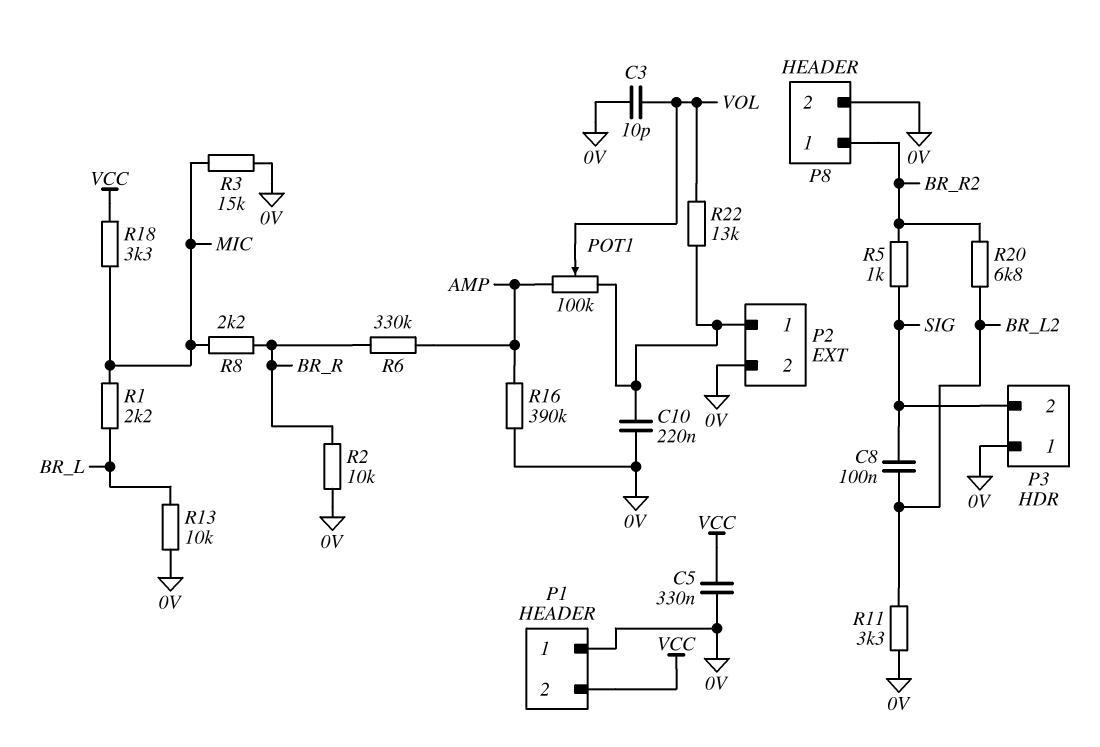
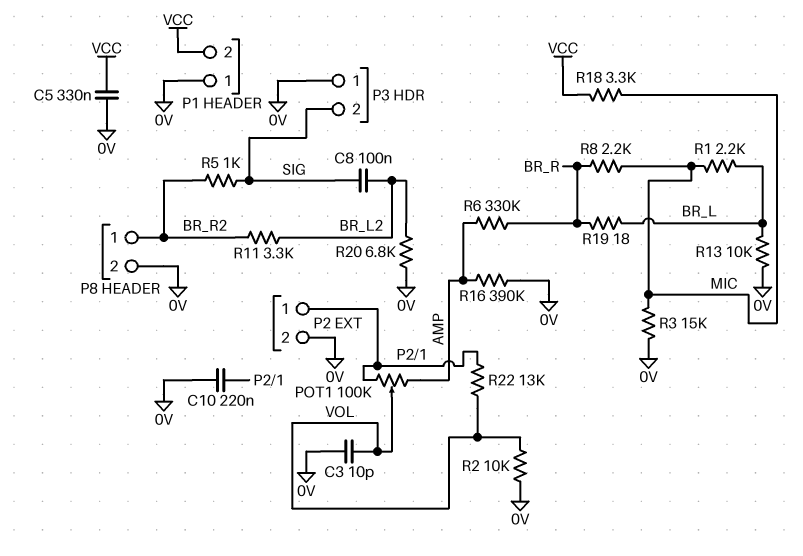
R2: 10k (0V, BR_R) -> 10k (0V, VOL)
R11: 3.3k (0V, BR_L2) -> 3.3k (BR_L2, BR_R2)
R19: none -> 18 (BR_L, BR_R)
R20: 6.8k (BR_L2, BR_R2) -> 6.8k (0V, BR_L2)

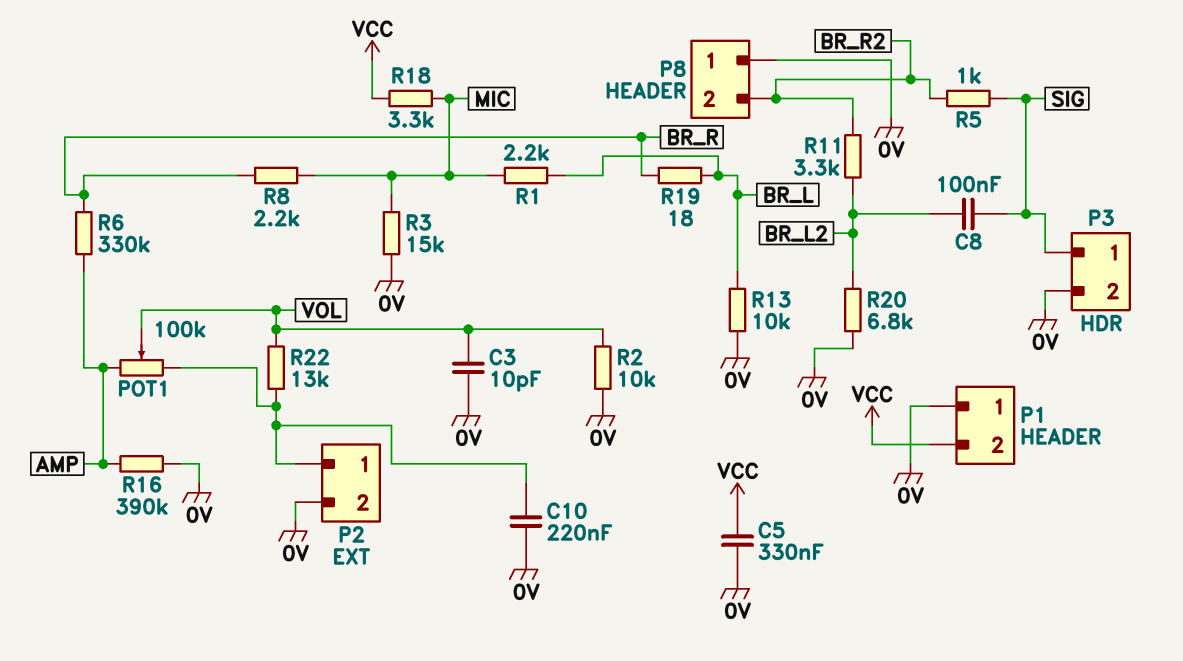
P3 pin 1: 0V -> SIG
P3 pin 2: SIG -> 0V
P8 pin 1: BR_R2 -> 0V
P8 pin 2: 0V -> BR_R2

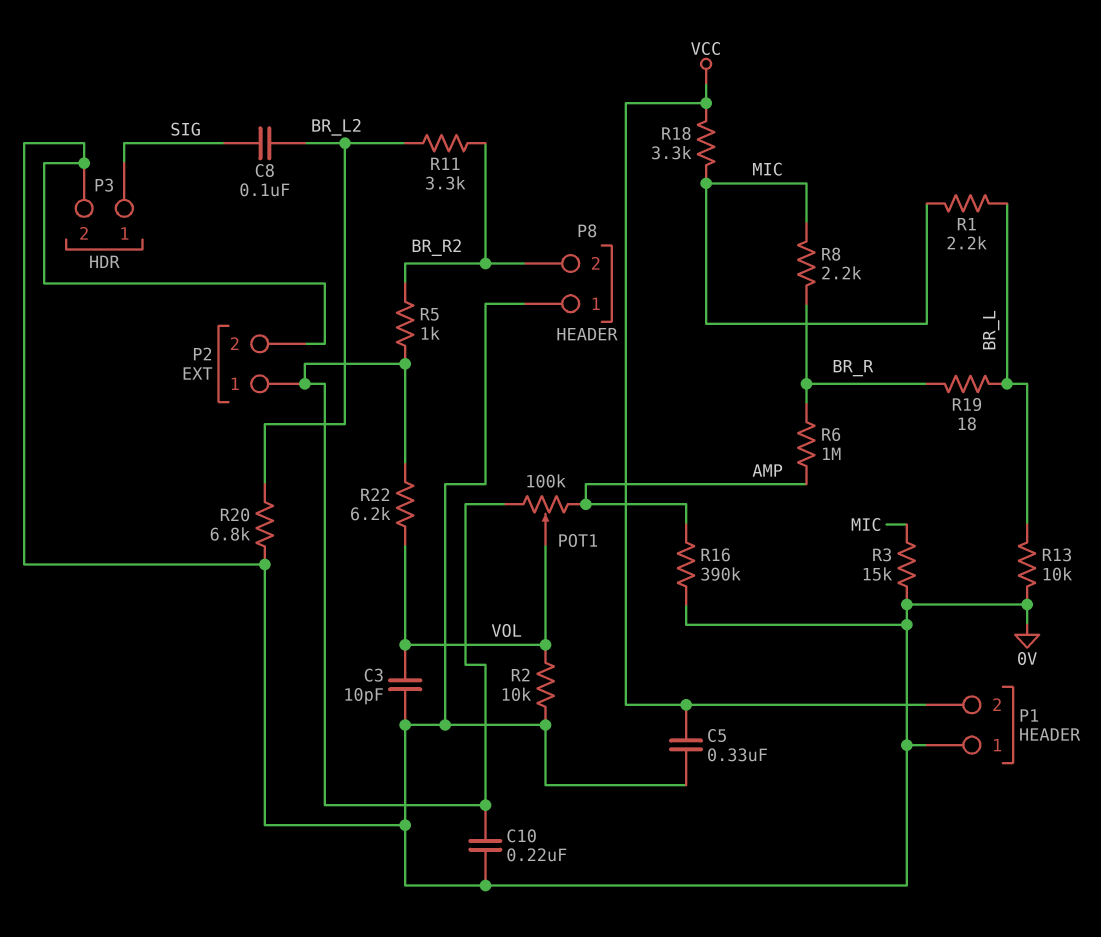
R5: 1k (BR_R2, SIG) -> 1k (BR_R2, P2/1)
R6: 330k (AMP, BR_R) -> 1M (AMP, BR_R)
R22: 13k (P2/1, VOL) -> 6.2k (P2/1, VOL)

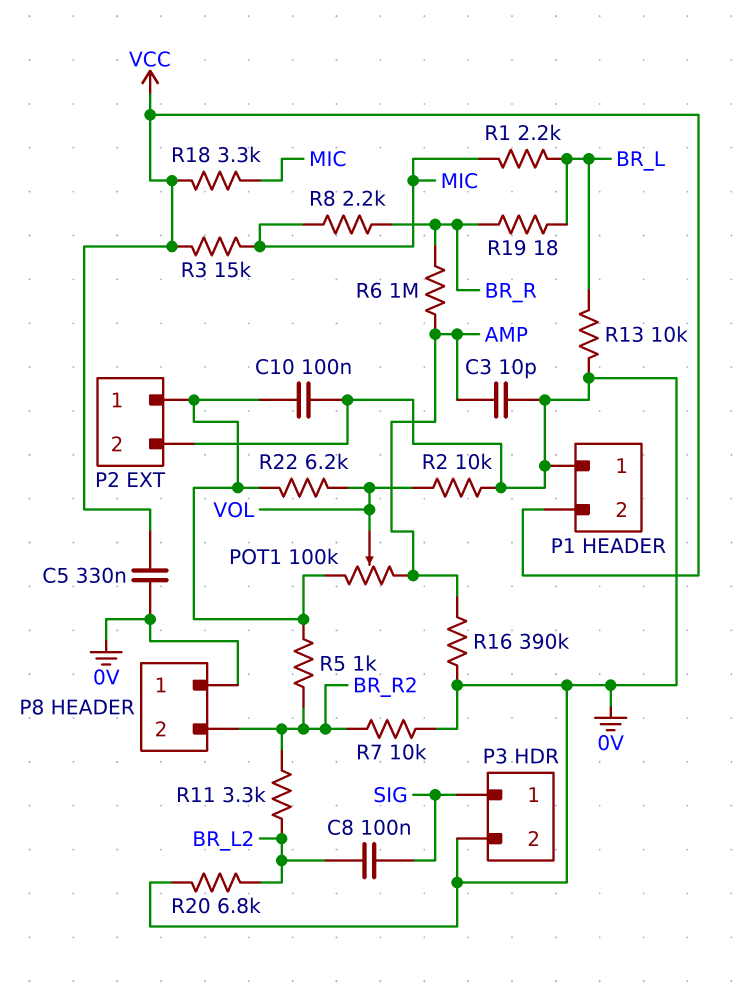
C3: 10pF (0V, VOL) -> 10pF (0V, AMP)
C10: 220nF (0V, P2/1) -> 100nF (0V, P2/1)
R3: 15k (0V, MIC) -> 15k (MIC, VCC)
R7: none -> 10k (0V, BR_R2)

